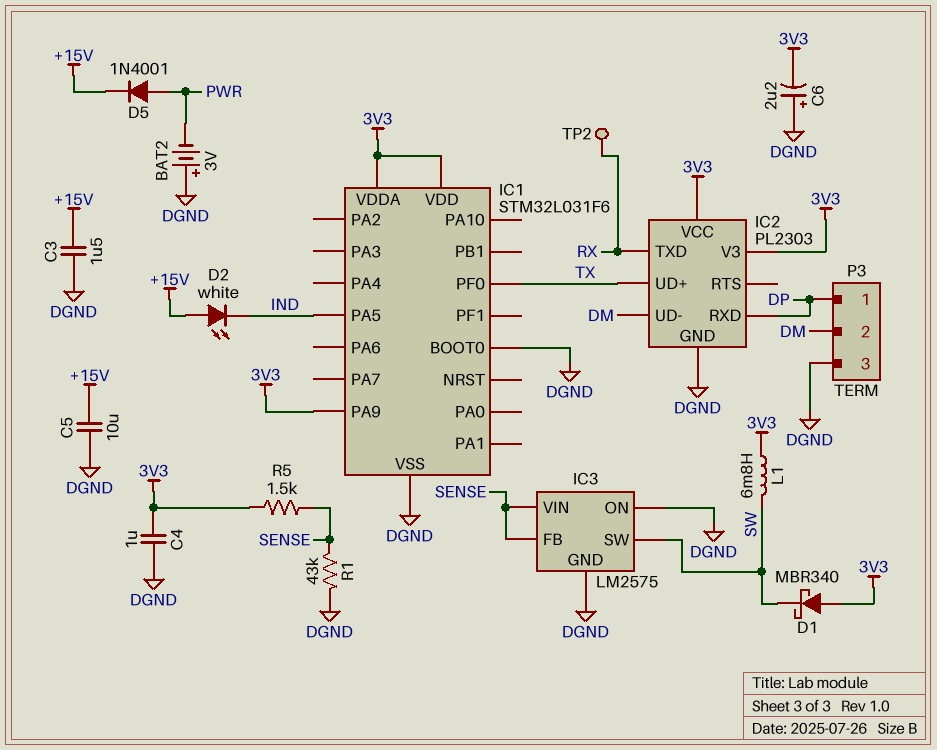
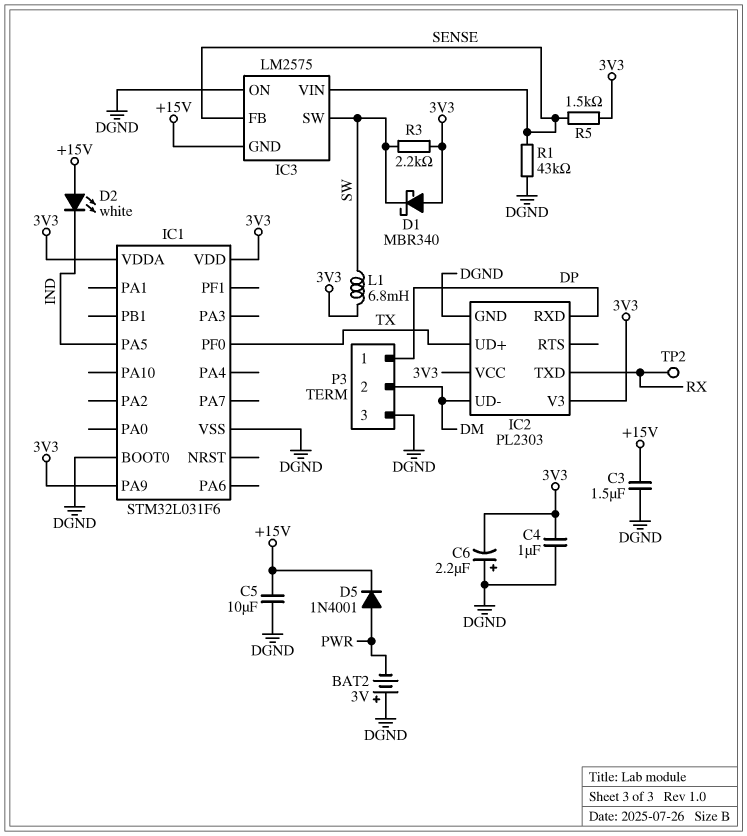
IC3 pin GND: DGND -> +15V
R3: none -> 2.2k (3V3, SW)

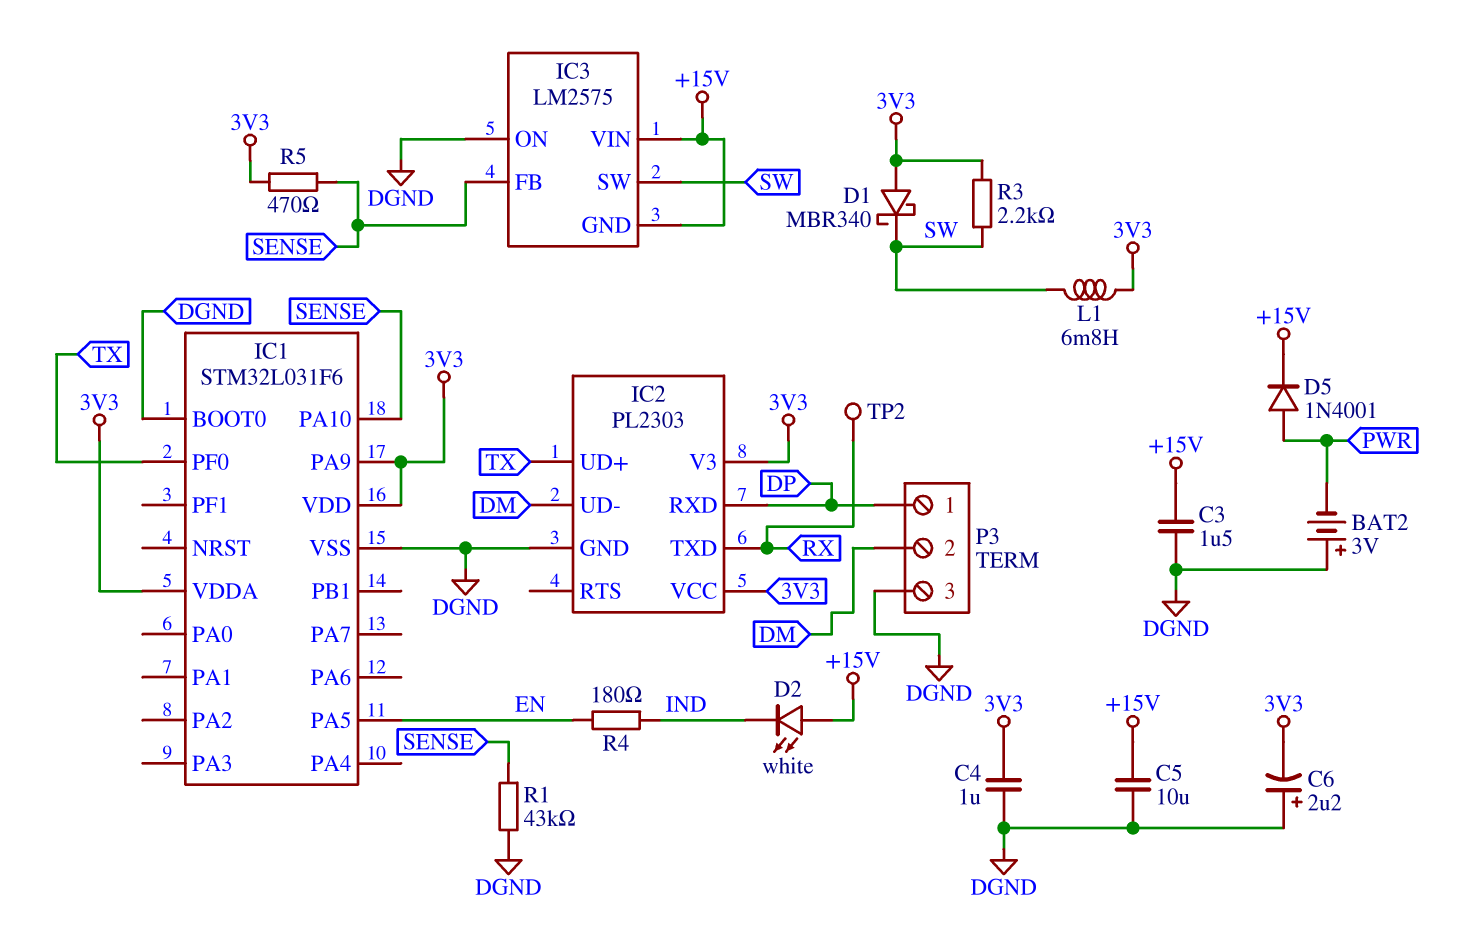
IC1 pin PA5: IND -> EN
IC1 pin PA10: none -> SENSE
IC3 pin VIN: SENSE -> +15V
R4: none -> 180 (EN, IND)
R5: 1.5k (3V3, SENSE) -> 470 (3V3, SENSE)

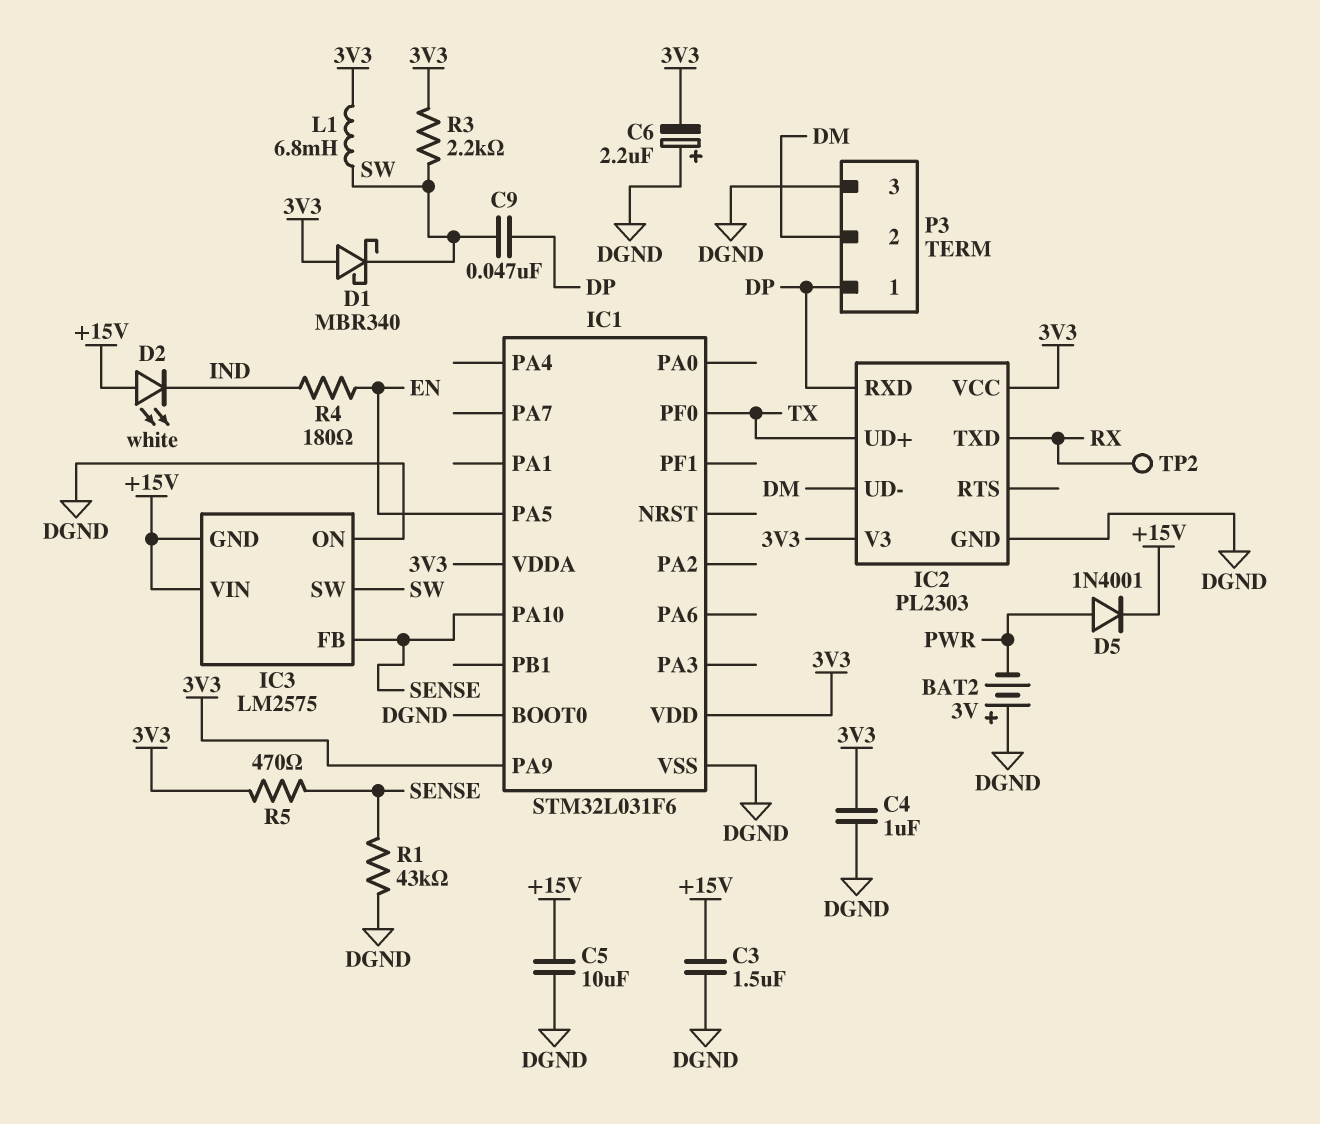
C9: none -> 47nF (DP, SW)

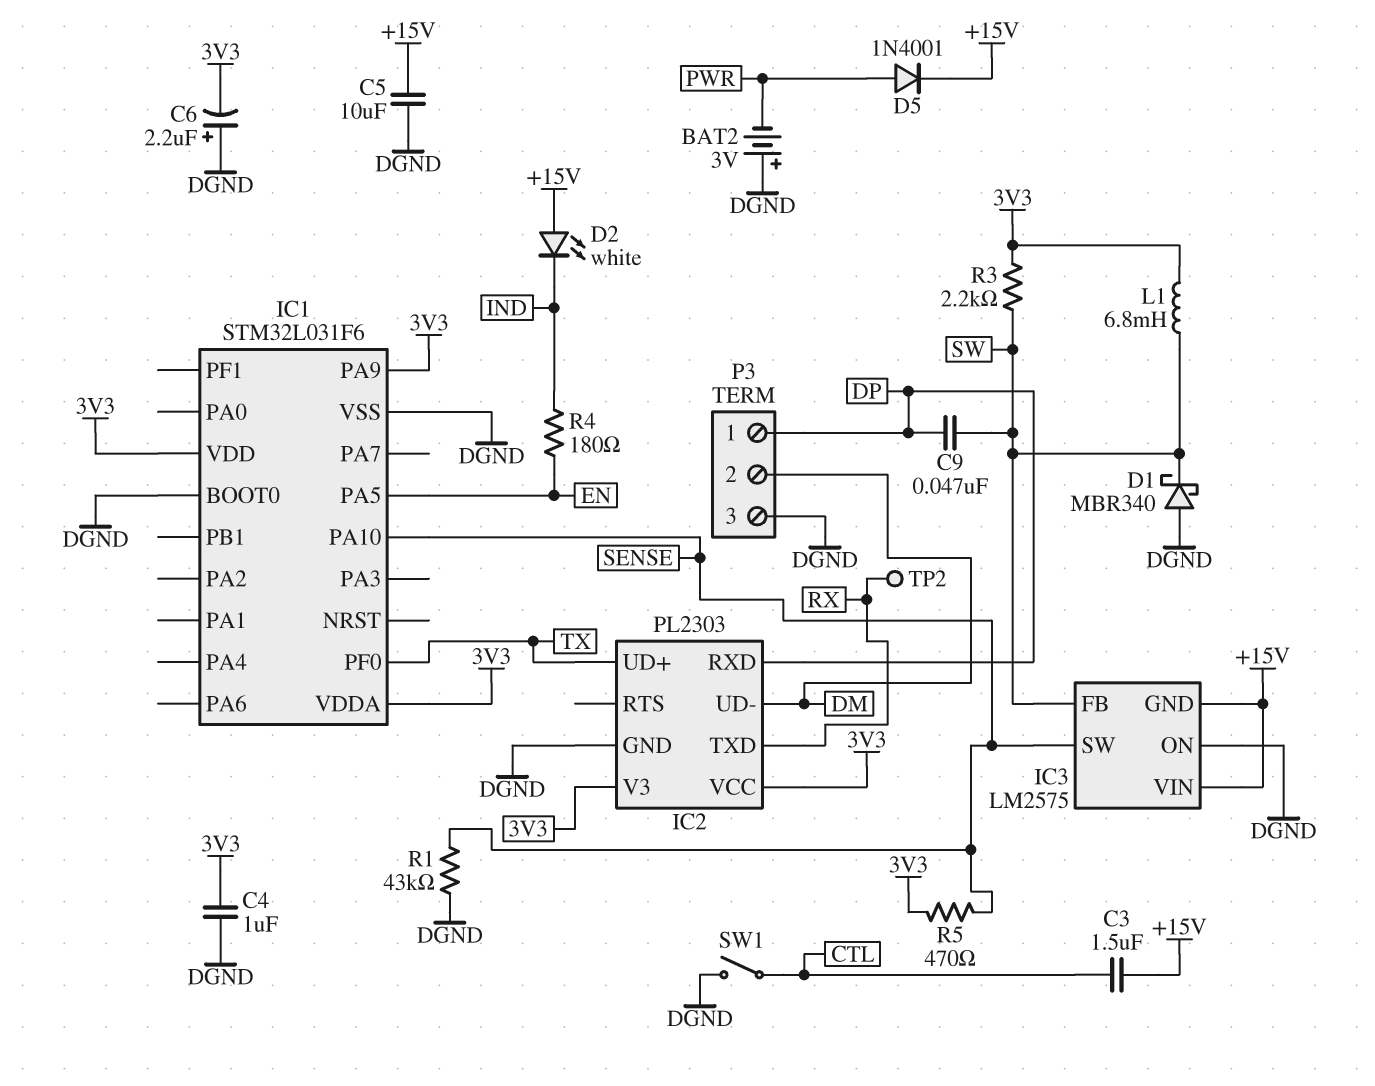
C3: 1.5uF (+15V, DGND) -> 1.5uF (+15V, CTL)
D1: schottky MBR340 (A 3V3, K SW) -> schottky MBR340 (A DGND, K SW)
IC3 pin FB: SENSE -> SW
IC3 pin SW: SW -> SENSE
SW1: none -> switch (CTL, DGND)

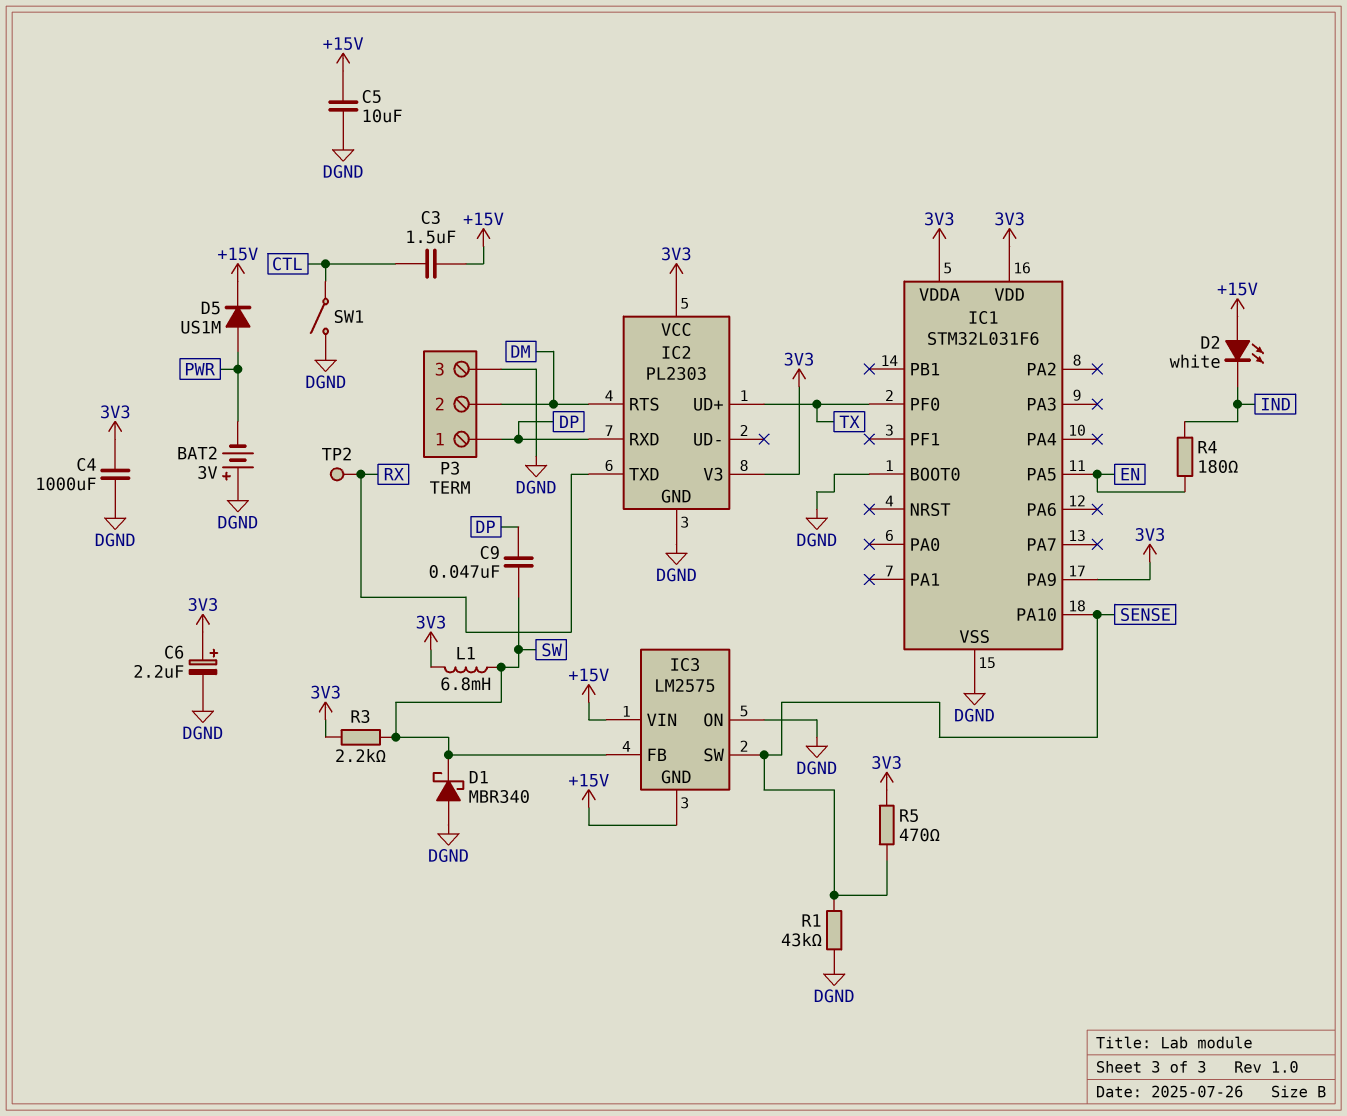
C4: 1uF (3V3, DGND) -> 1000uF (3V3, DGND)
C6: 2.2uF (plus DGND, minus 3V3) -> 2.2uF (plus 3V3, minus DGND)
D5: diode 1N4001 (A PWR, K +15V) -> diode US1M (A PWR, K +15V)
IC2 pin RTS: none -> DM
IC2 pin UD-: DM -> none

